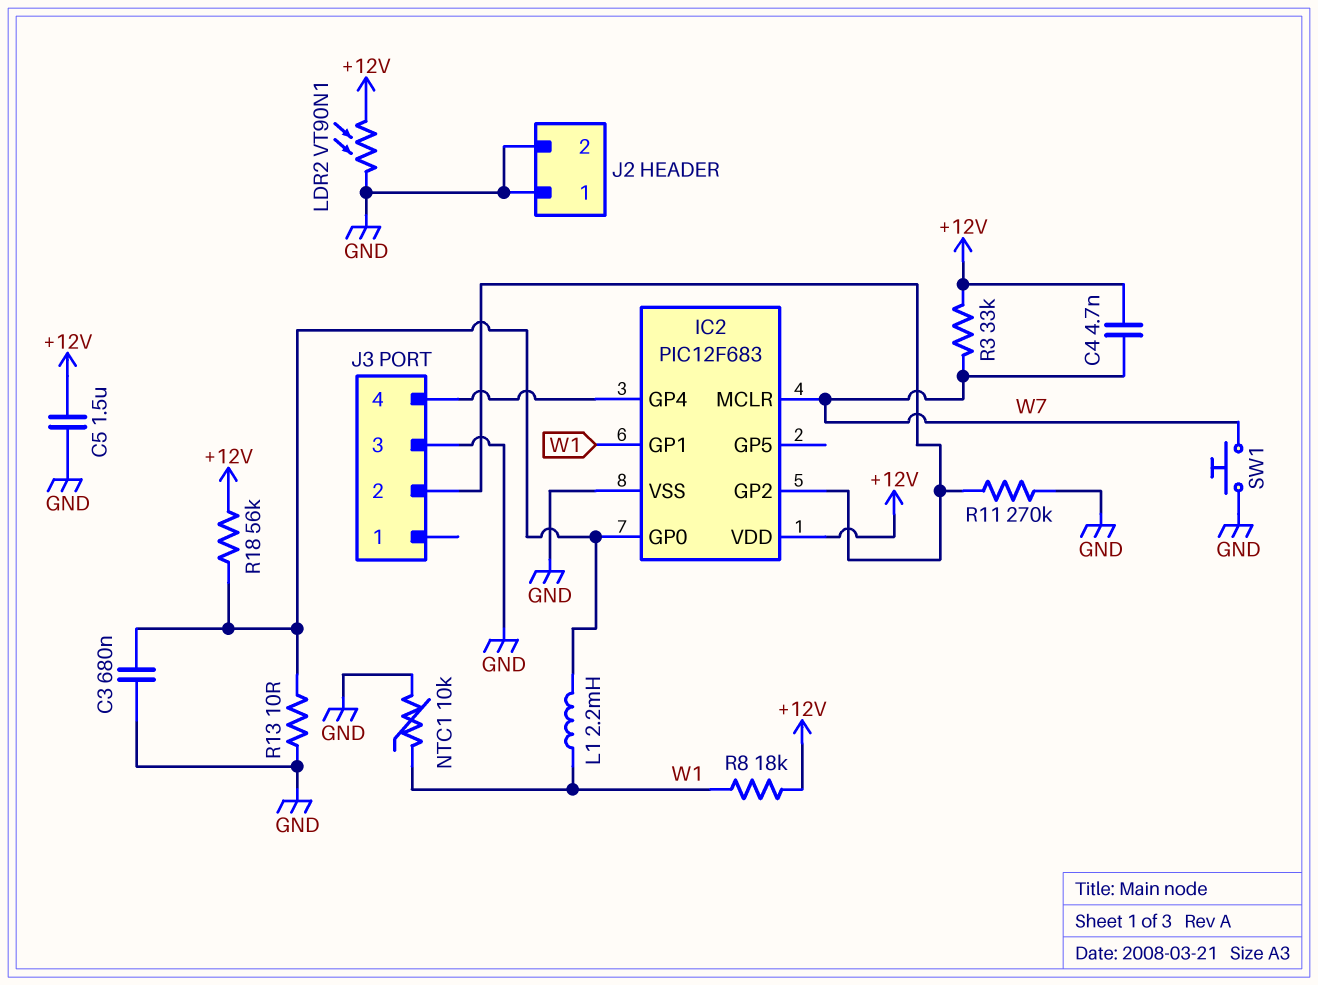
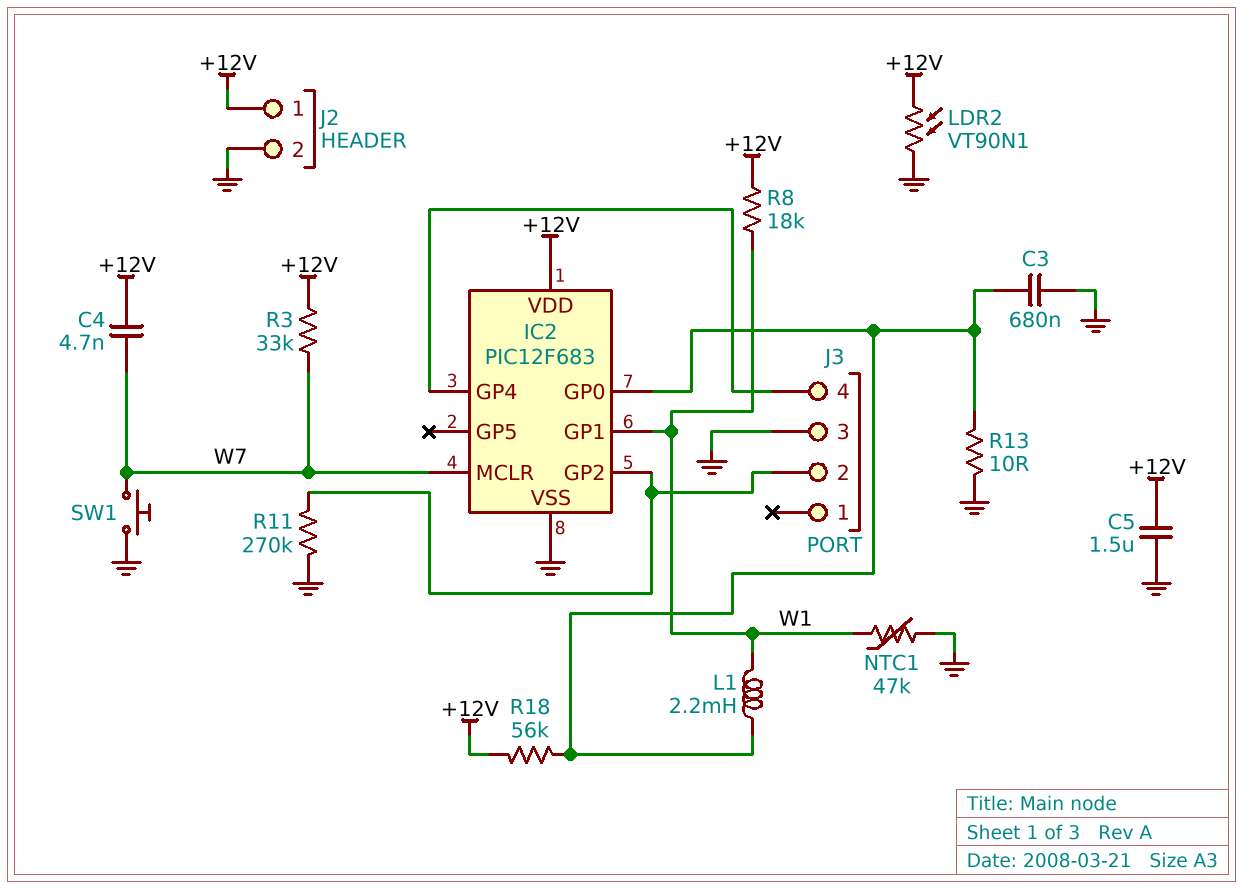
J2 pin 1: GND -> +12V
NTC1: 10k (GND, W1) -> 47k (GND, W1)

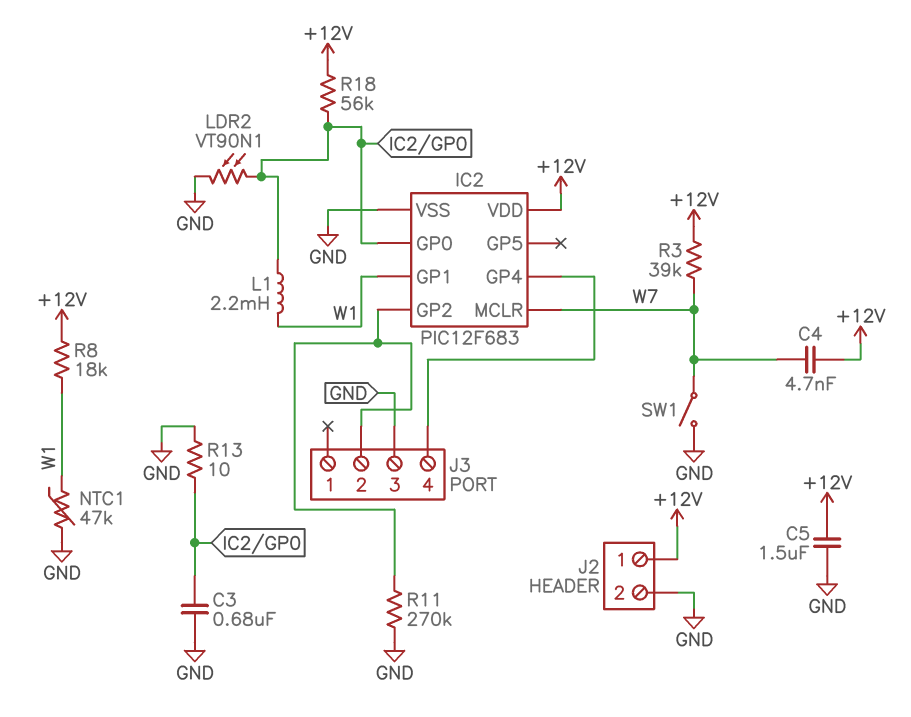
LDR2: VT90N1 (+12V, GND) -> VT90N1 (GND, IC2/GP0)
R3: 33k (+12V, W7) -> 39k (+12V, W7)
SW1: button (GND, W7) -> switch (GND, W7)

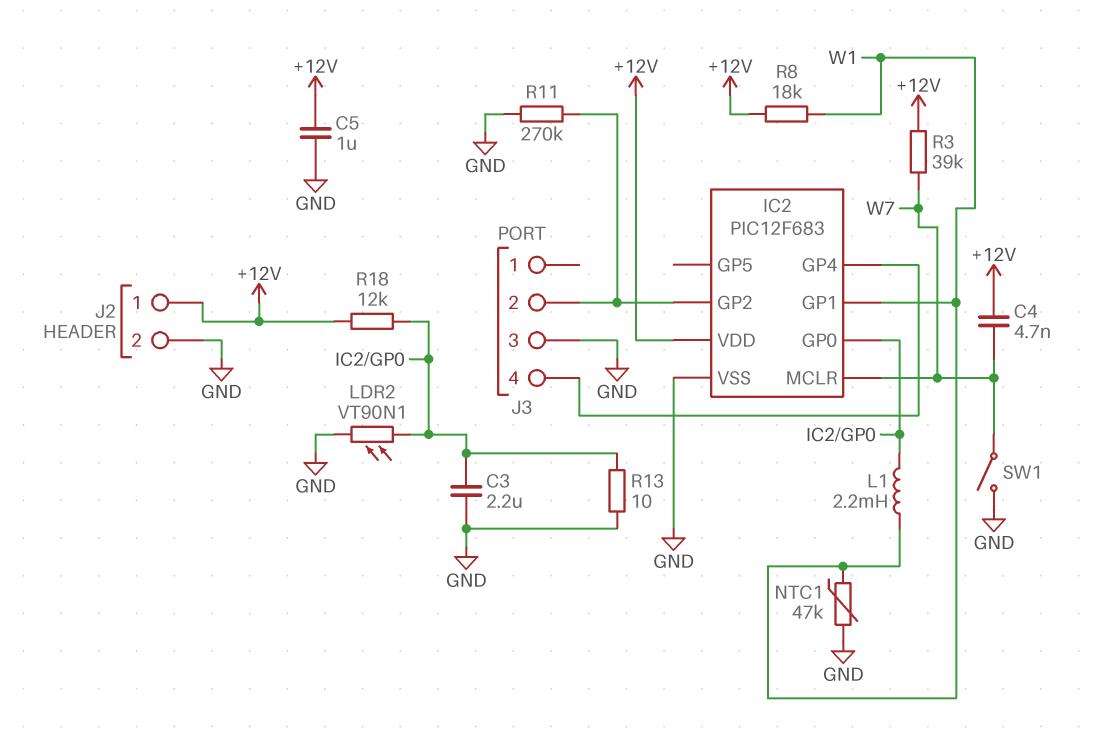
C3: 680nF (GND, IC2/GP0) -> 2.2uF (GND, IC2/GP0)
C5: 1.5uF (+12V, GND) -> 1uF (+12V, GND)
R18: 56k (+12V, IC2/GP0) -> 12k (+12V, IC2/GP0)

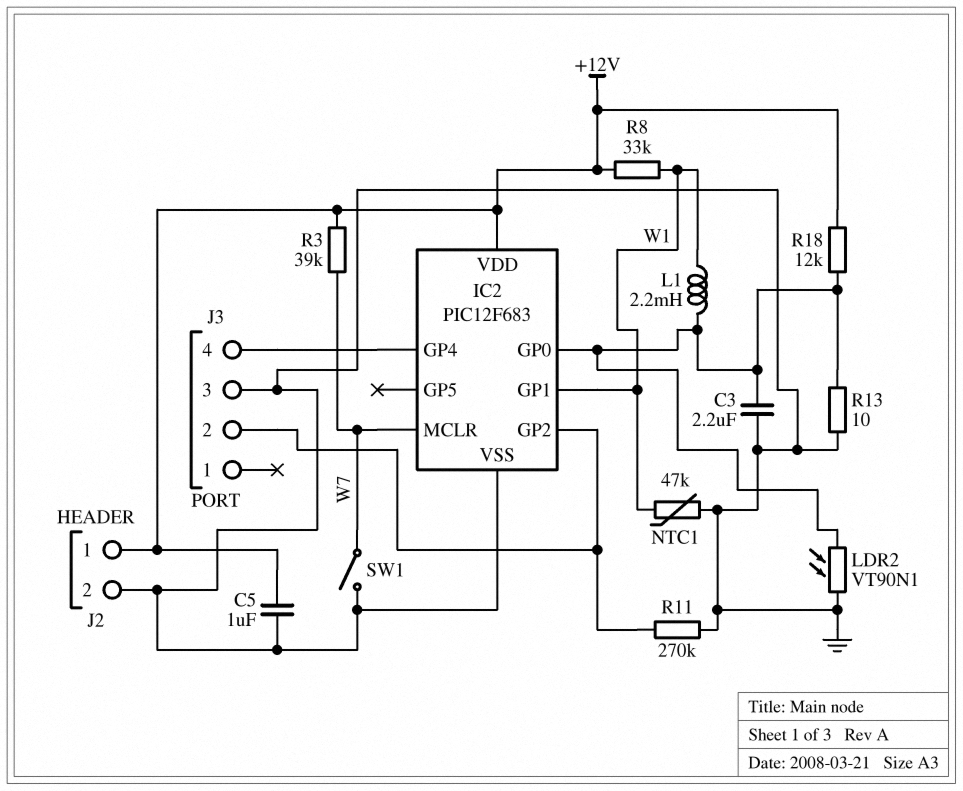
C4: 4.7nF (+12V, W7) -> none
R8: 18k (+12V, W1) -> 33k (+12V, W1)

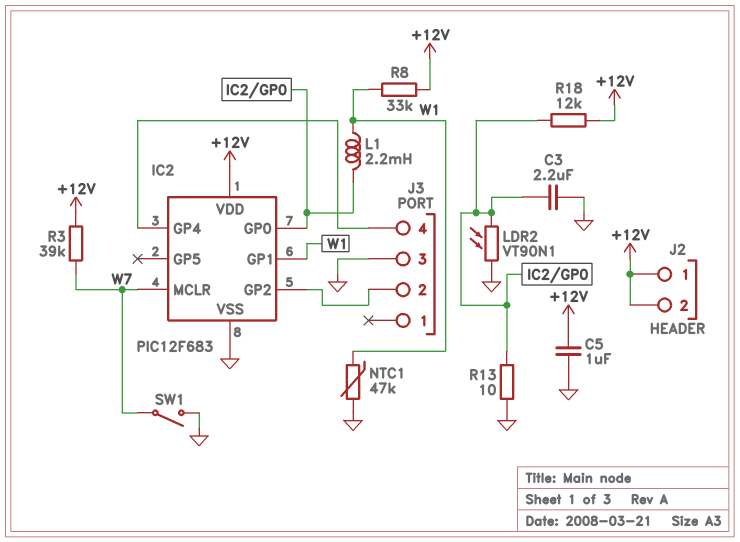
J2 pin 2: GND -> +12V
R11: 270k (GND, IC2/GP2) -> none

